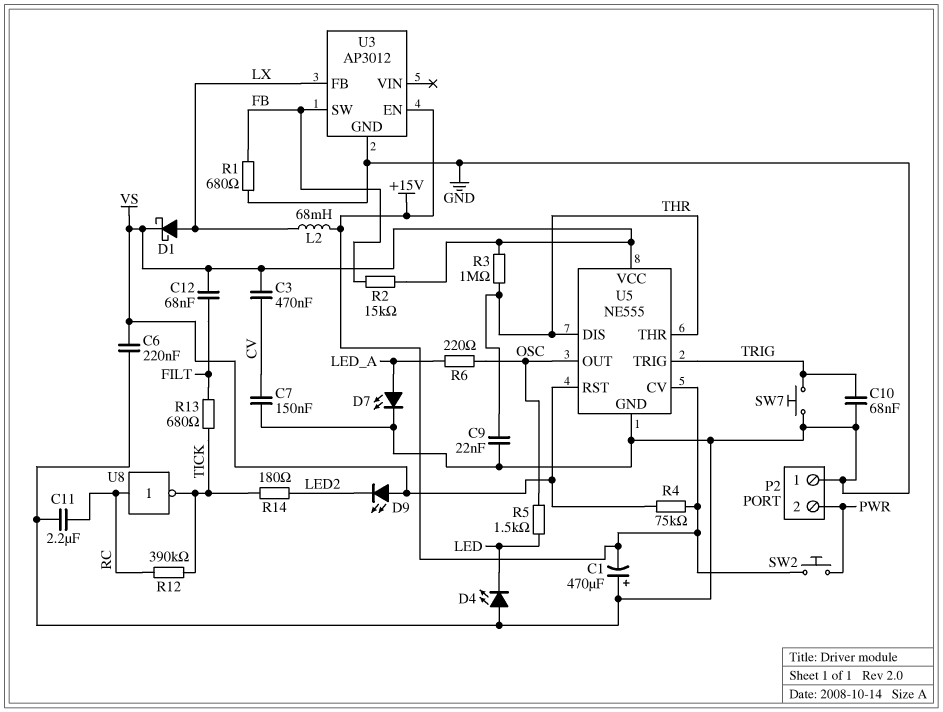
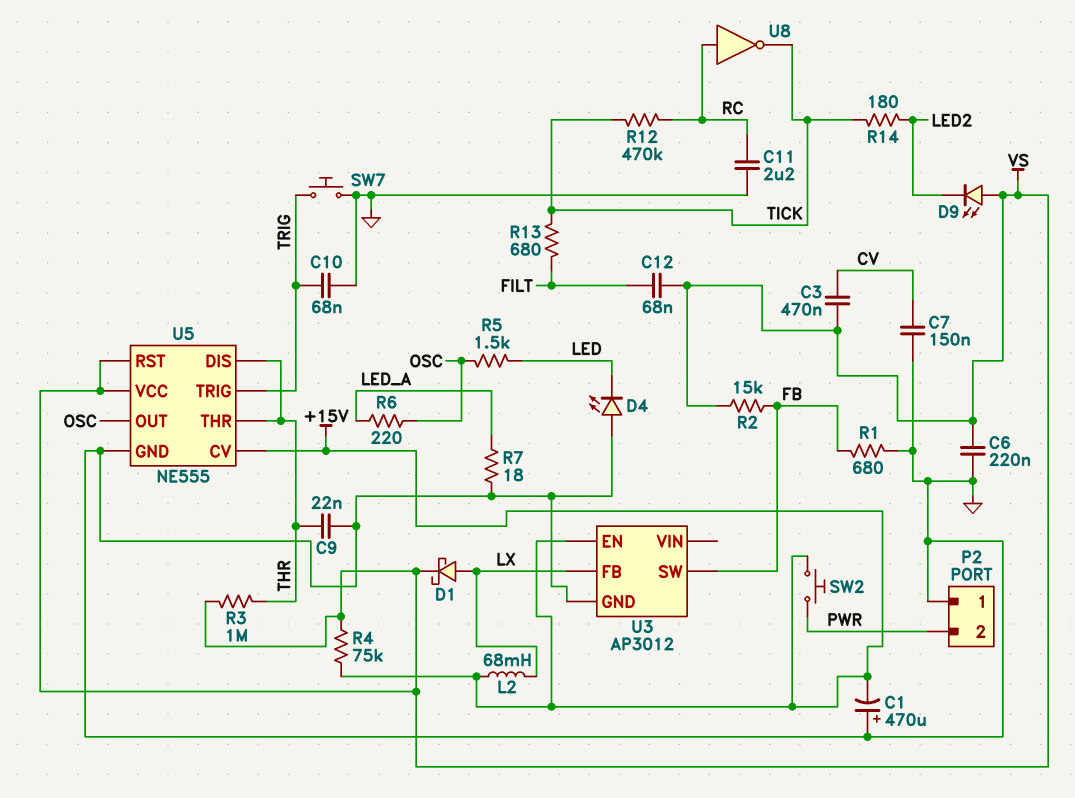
D7: LED (A LED_A, K GND) -> none
R7: none -> 18 (GND, LED_A)
R12: 390k (RC, TICK) -> 470k (RC, TICK)

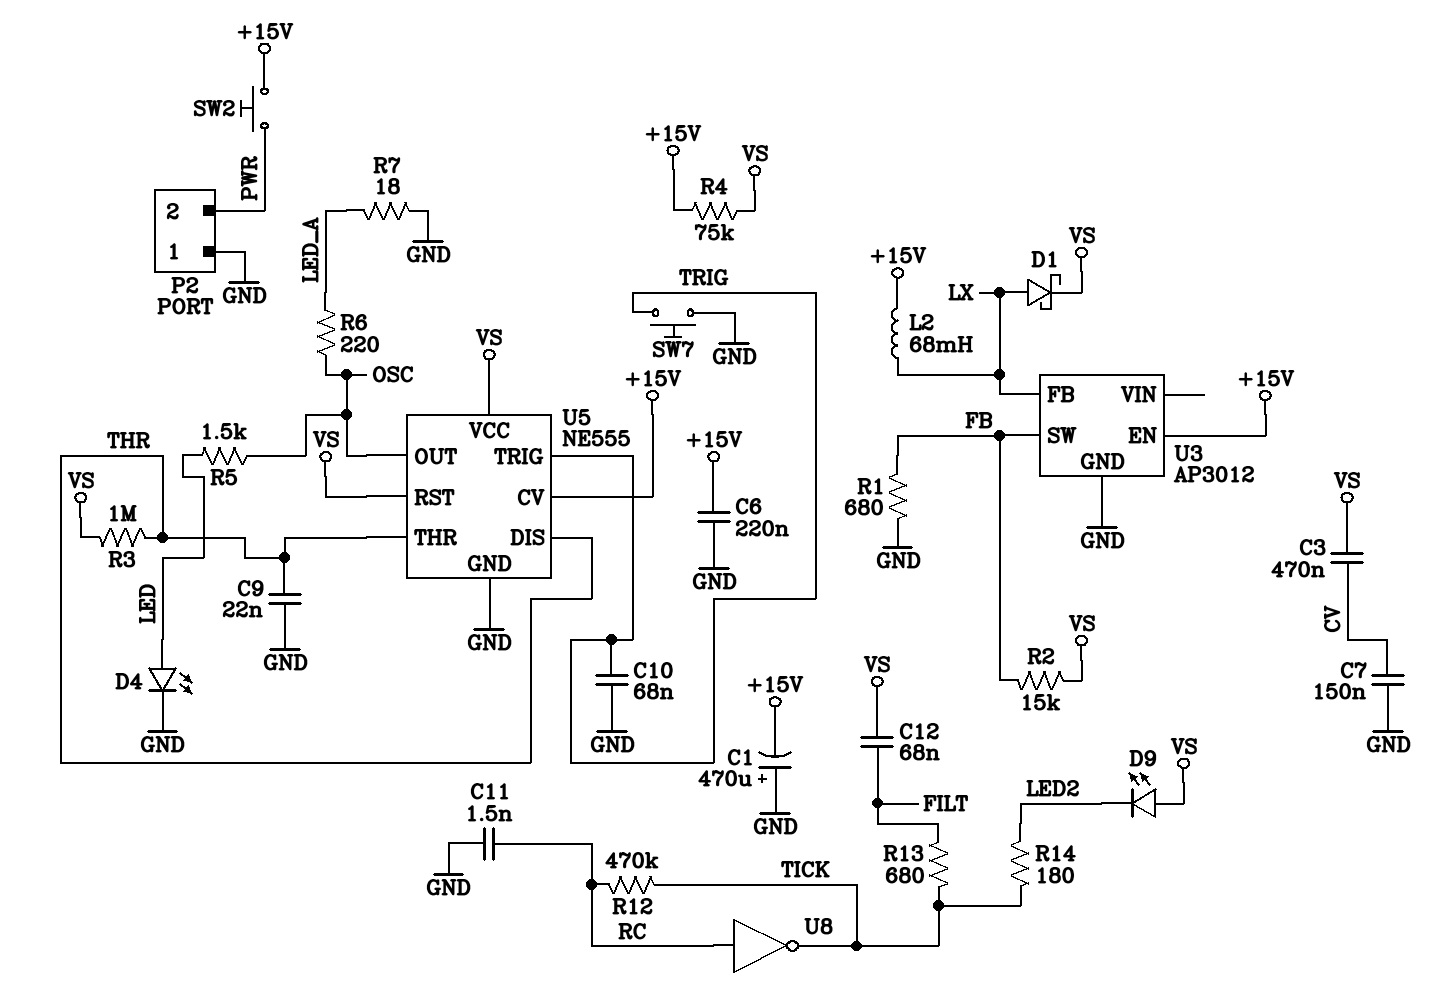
C6: 220nF (GND, VS) -> 220nF (+15V, GND)
C11: 2.2uF (GND, RC) -> 1.5nF (GND, RC)
D4: LED (A GND, K LED) -> LED (A LED, K GND)

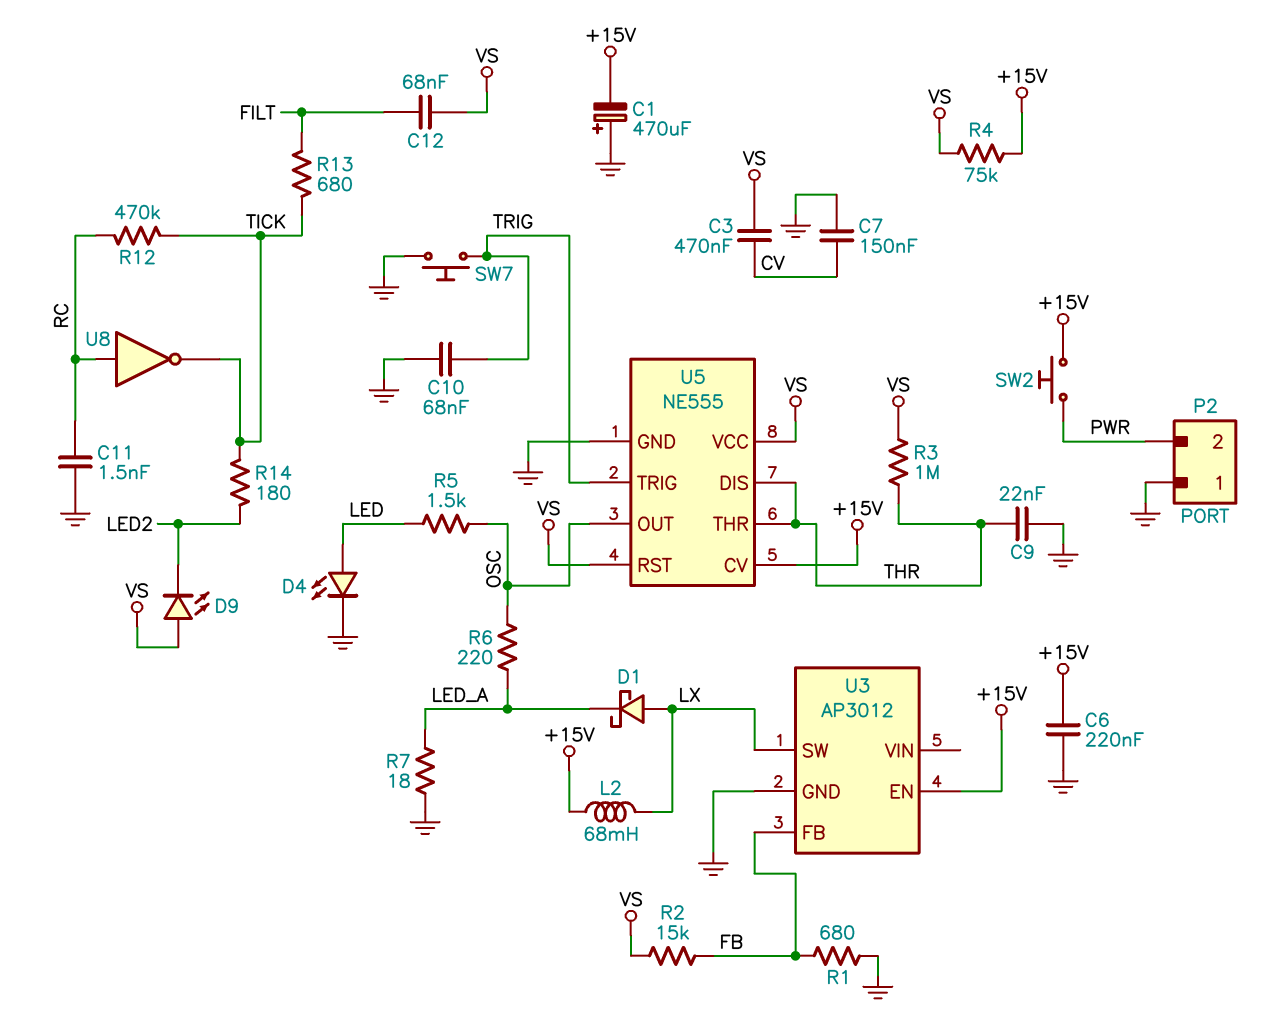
D1: schottky (A LX, K VS) -> schottky (A LX, K LED_A)
U3 pin FB: LX -> FB
U3 pin SW: FB -> LX

